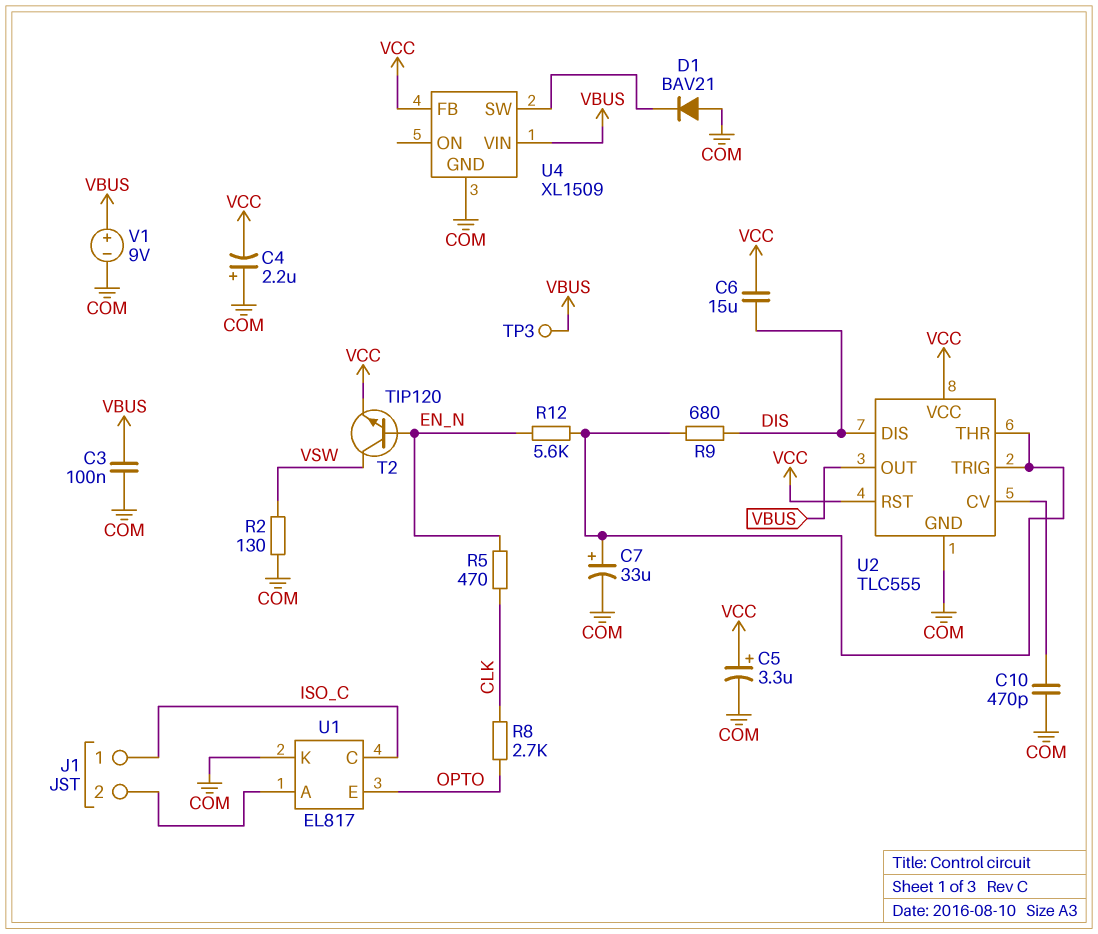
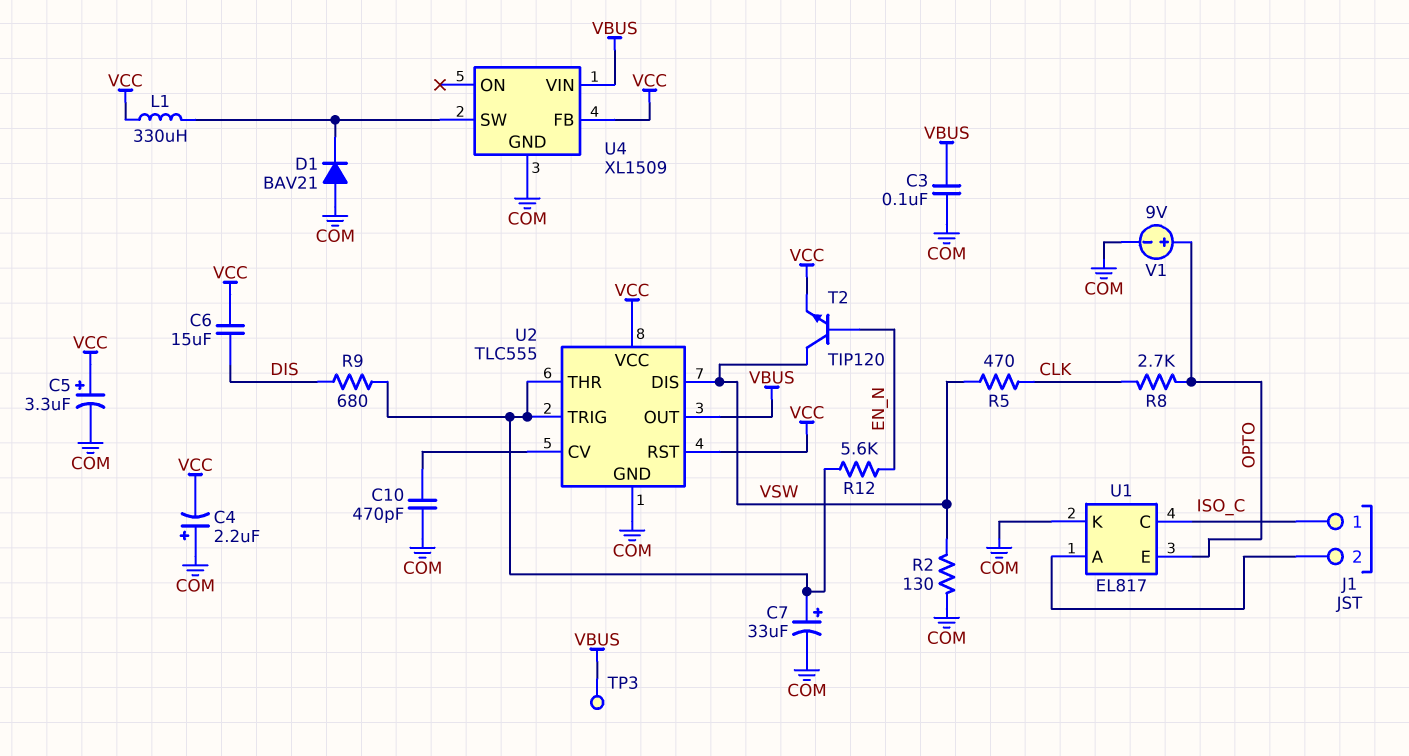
L1: none -> 330uH (U4/SW, VCC)
R5: 470 (CLK, EN_N) -> 470 (CLK, VSW)
U2 pin DIS: DIS -> VSW
V1: 9V (plus VBUS, minus COM) -> 9V (plus OPTO, minus COM)

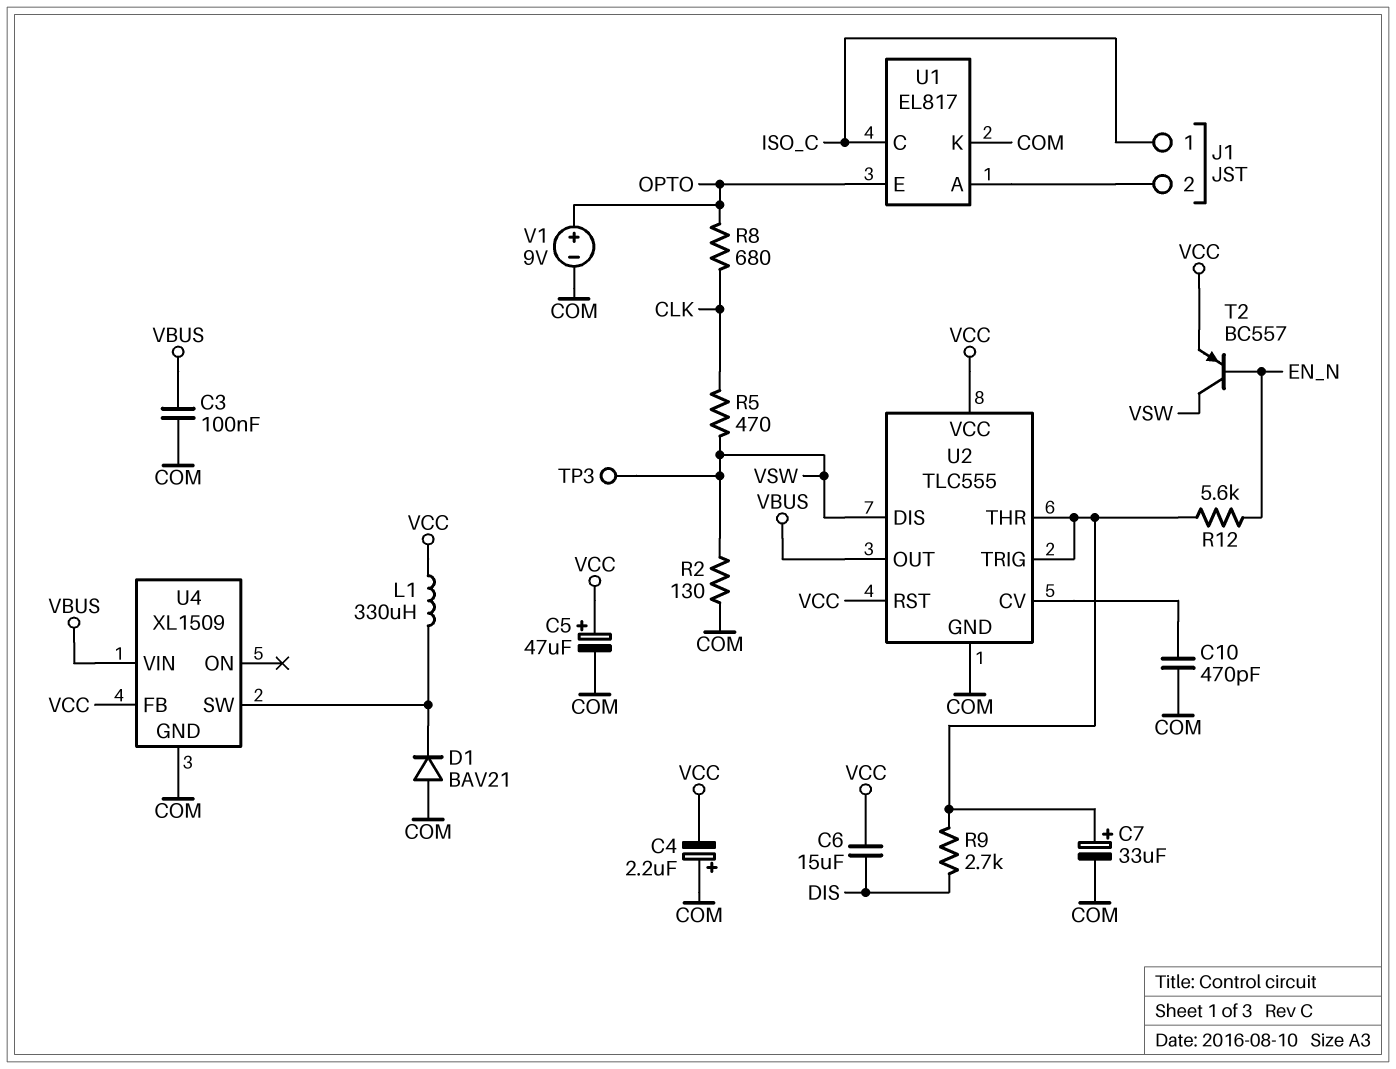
C5: 3.3uF (plus VCC, minus COM) -> 47uF (plus VCC, minus COM)
R8: 2.7k (CLK, OPTO) -> 680 (CLK, OPTO)
R9: 680 (DIS, U2/THR) -> 2.7k (DIS, U2/THR)
T2: NPN TIP120 (B EN_N, C VSW, E VCC) -> PNP BC557 (B EN_N, C VSW, E VCC)
TP3: test point (VBUS) -> test point (VSW)

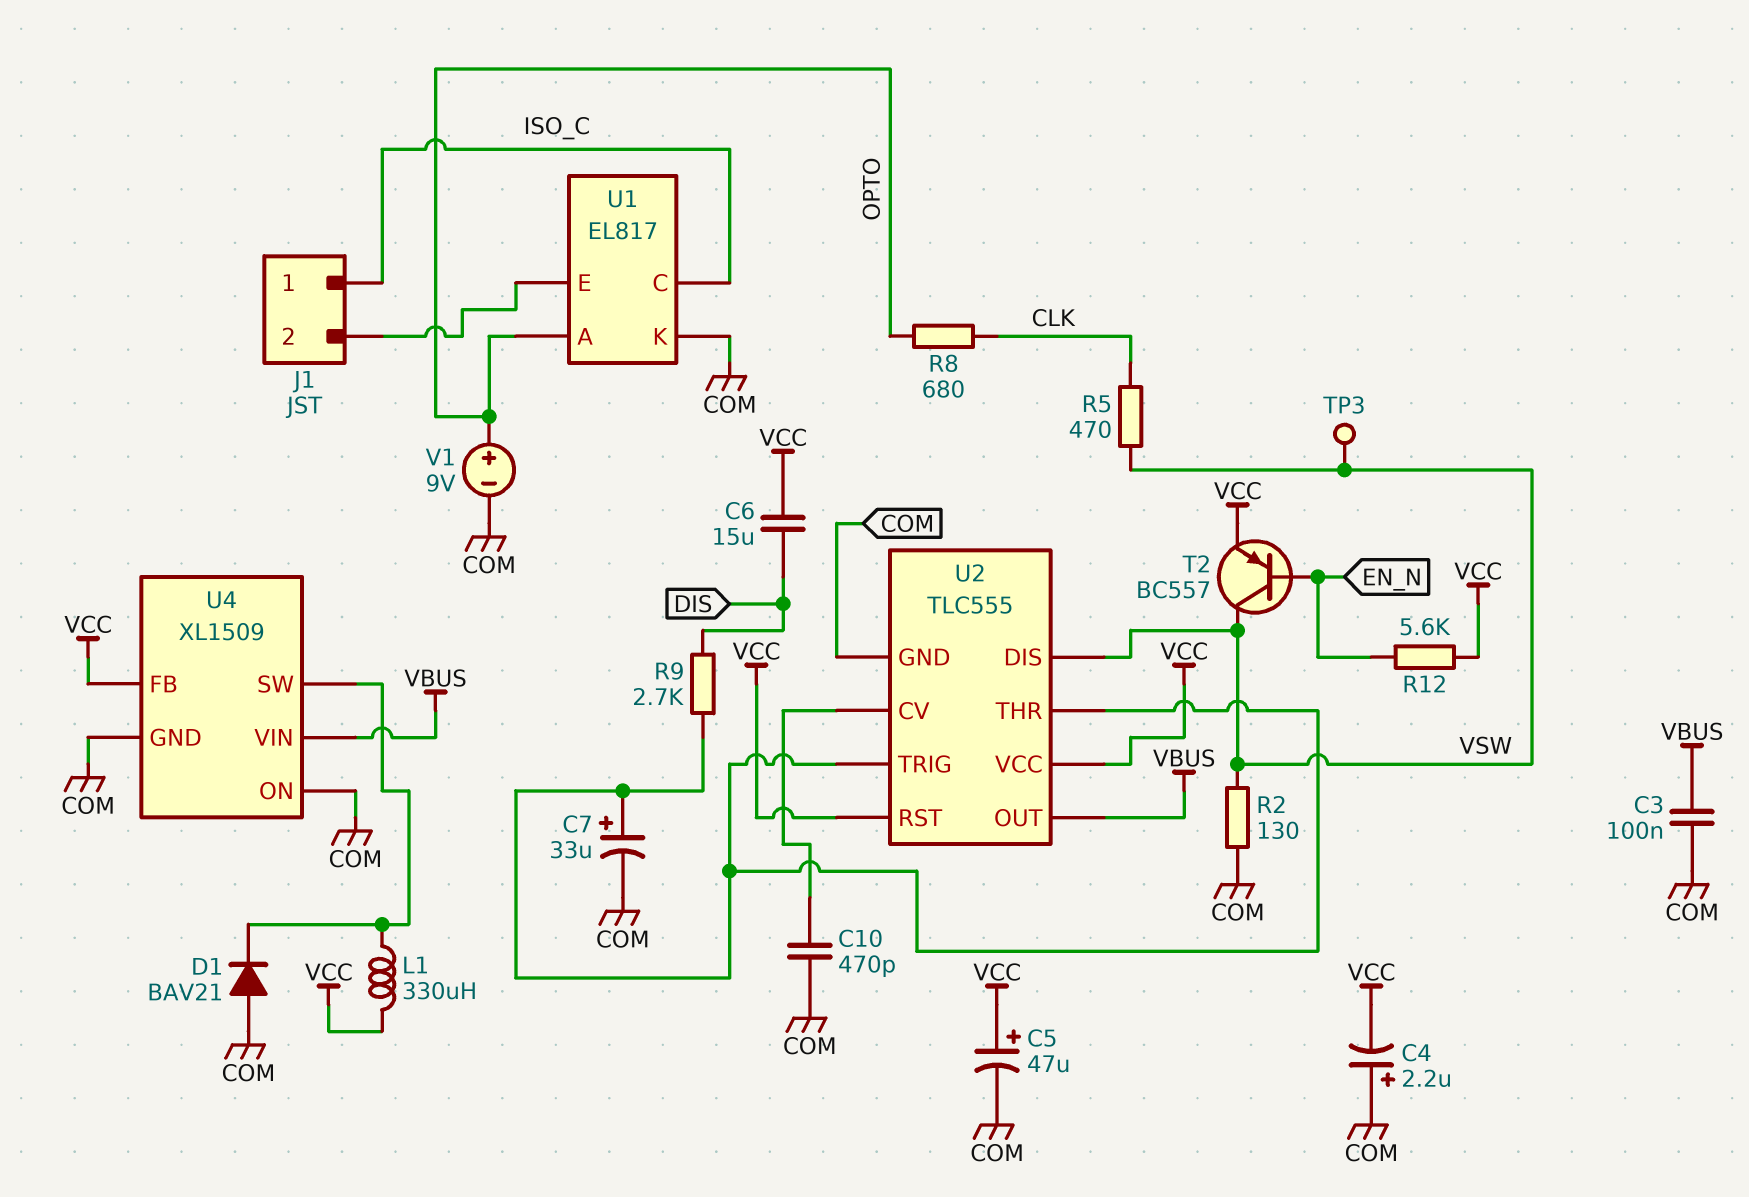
R12: 5.6k (EN_N, U2/THR) -> 5.6k (EN_N, VCC)
U1 pin A: J1/2 -> OPTO
U1 pin E: OPTO -> J1/2
U4 pin ON: none -> COM

